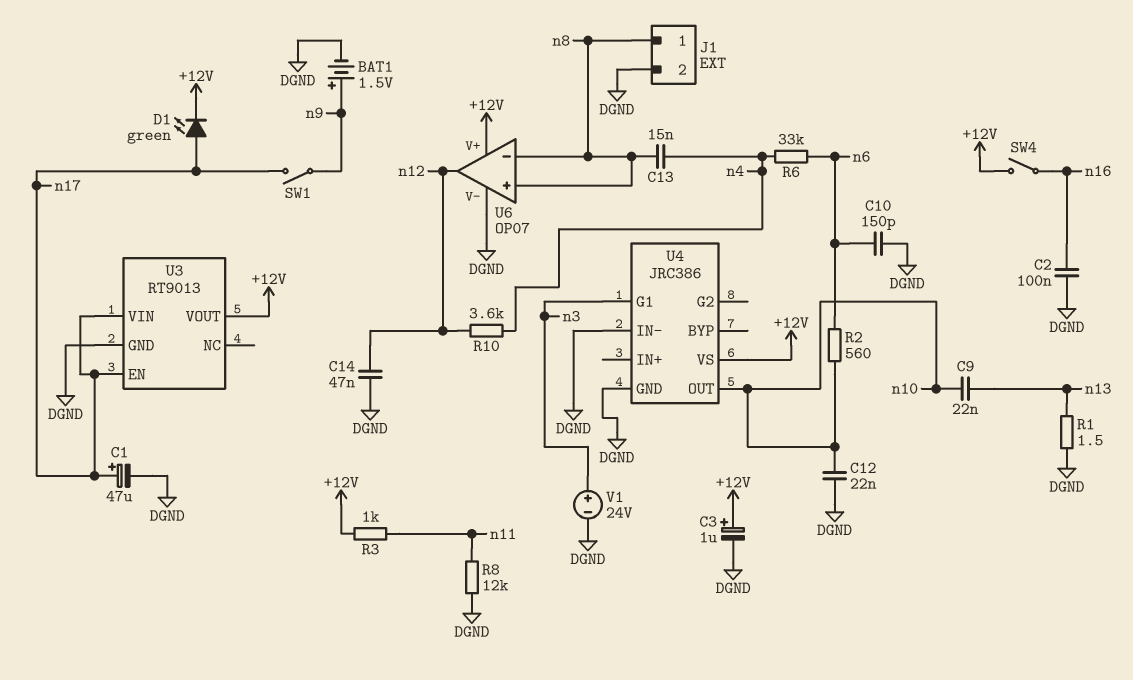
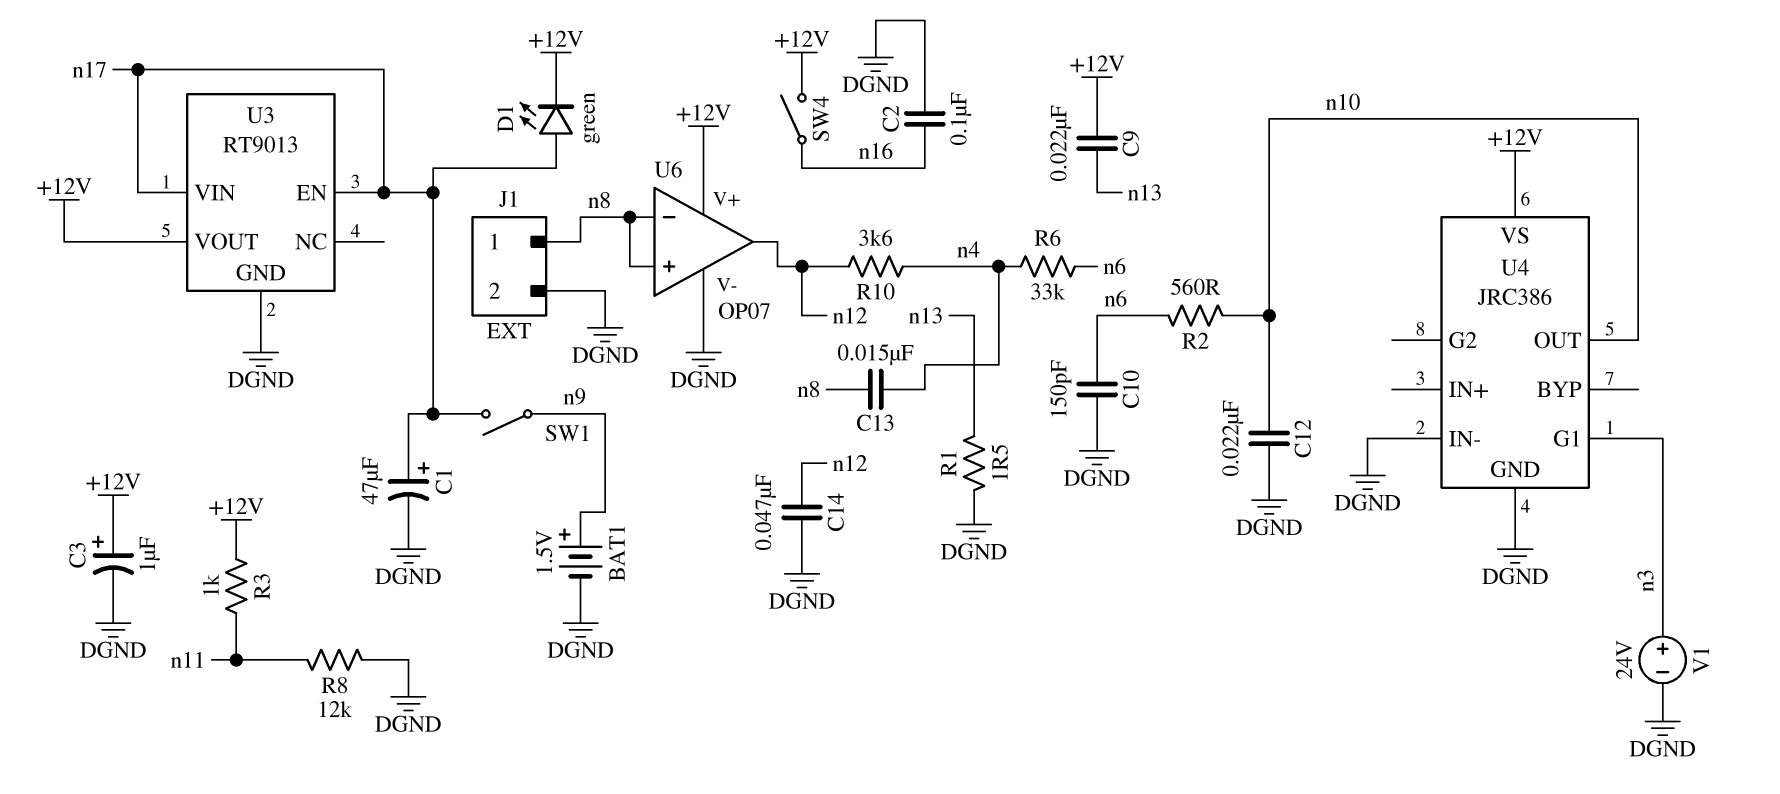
C9: 22nF (n10, n13) -> 22nF (+12V, n13)

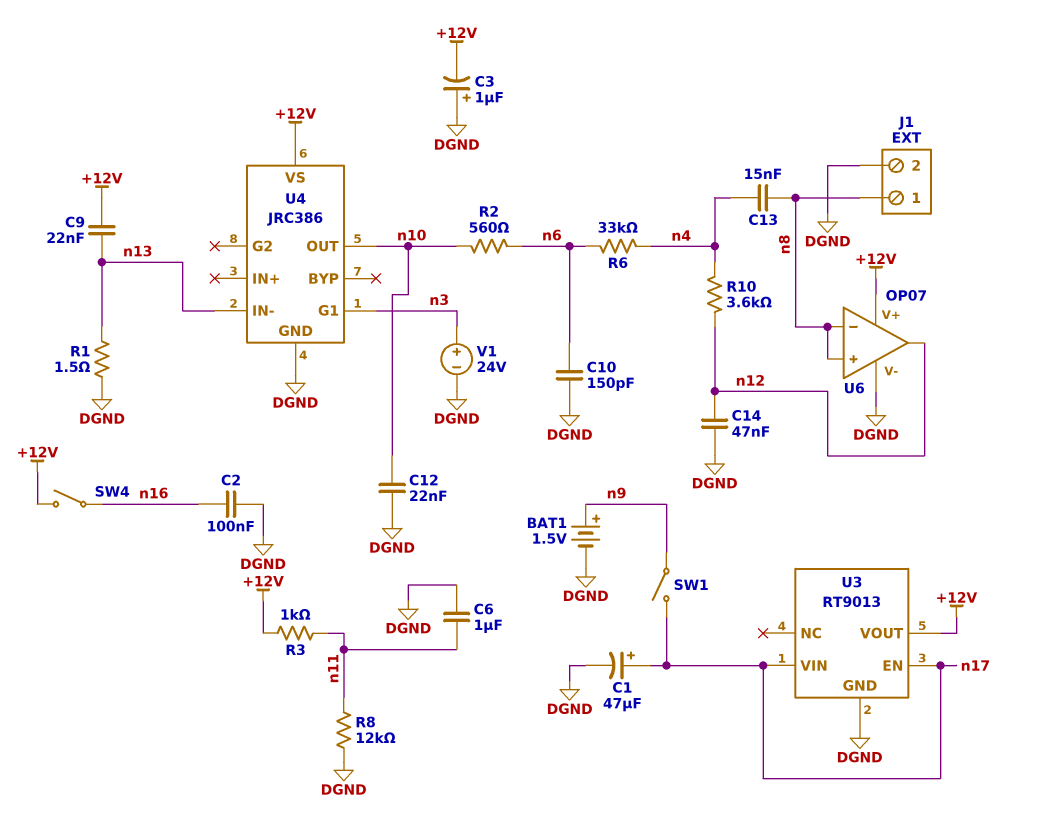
C3: 1uF (plus +12V, minus DGND) -> 1uF (plus DGND, minus +12V)
C6: none -> 1uF (DGND, n11)
D1: LED green (A n17, K +12V) -> none
U4 pin IN-: DGND -> n13

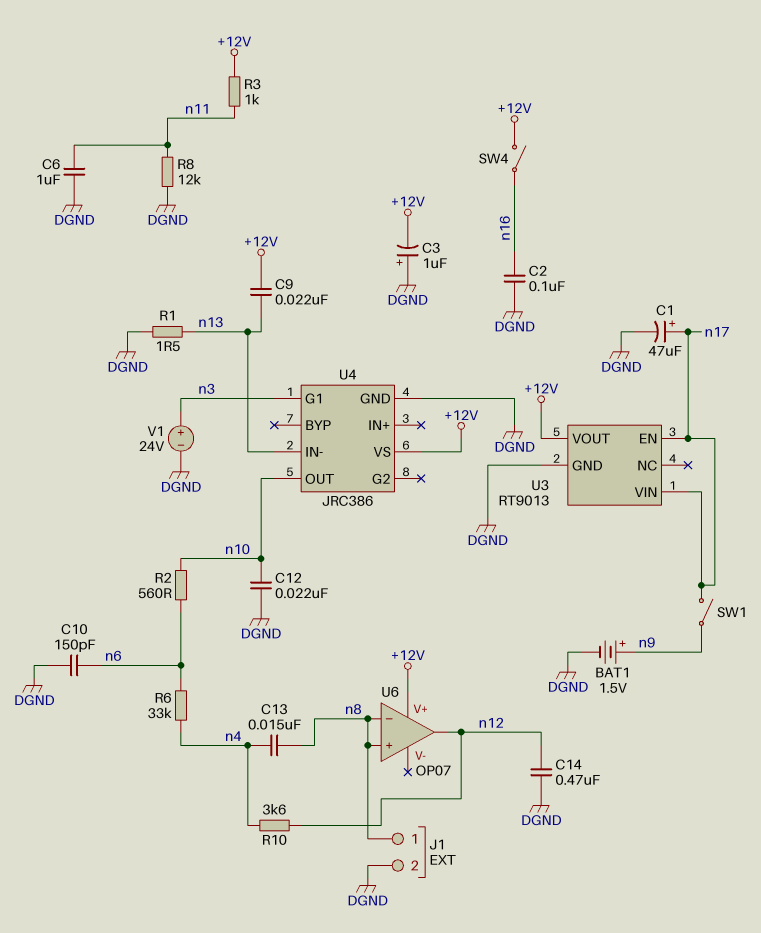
C14: 47nF (DGND, n12) -> 470nF (DGND, n12)
U6 pin V-: DGND -> none

